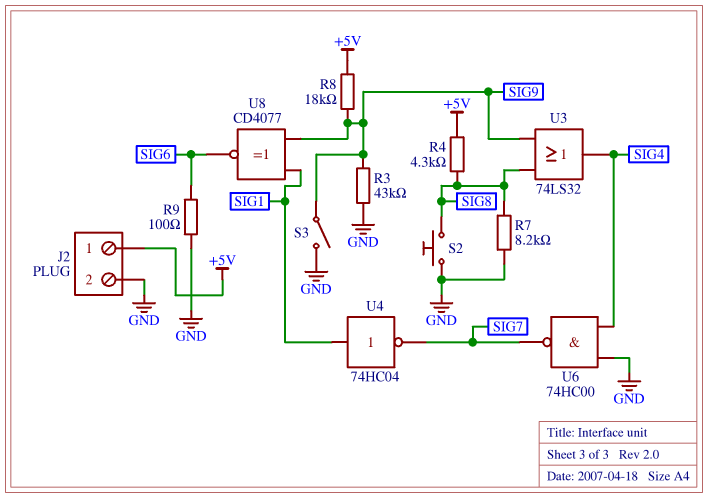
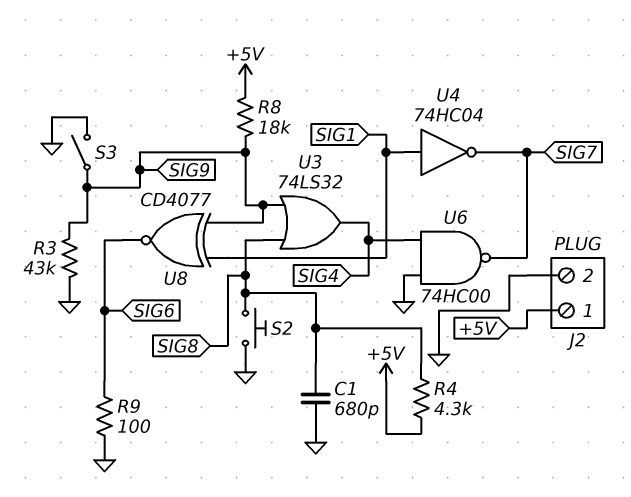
C1: none -> 680pF (GND, SIG8)
R7: 8.2k (GND, SIG8) -> none

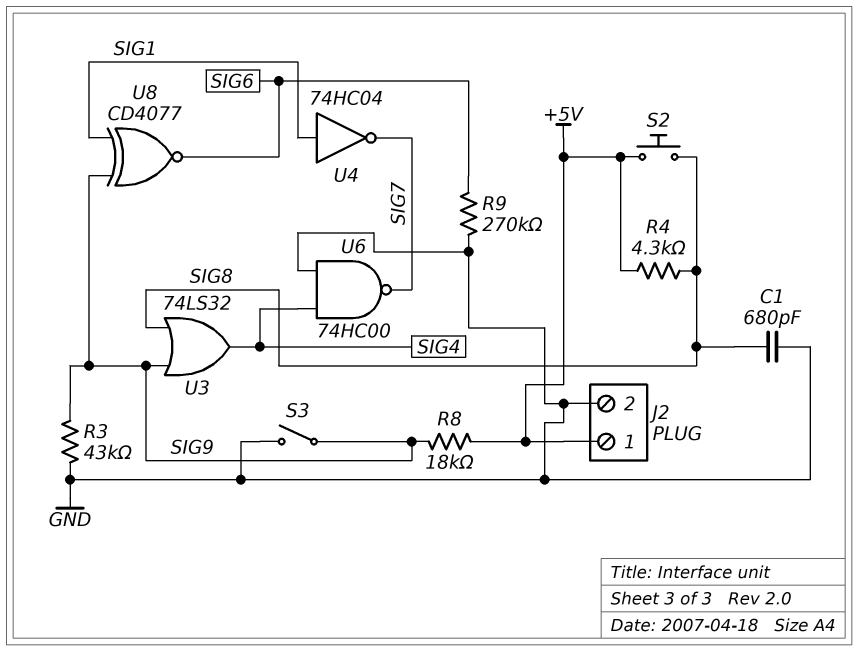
R9: 100 (GND, SIG6) -> 270k (GND, SIG6)
S2: button (GND, SIG8) -> button (+5V, SIG8)

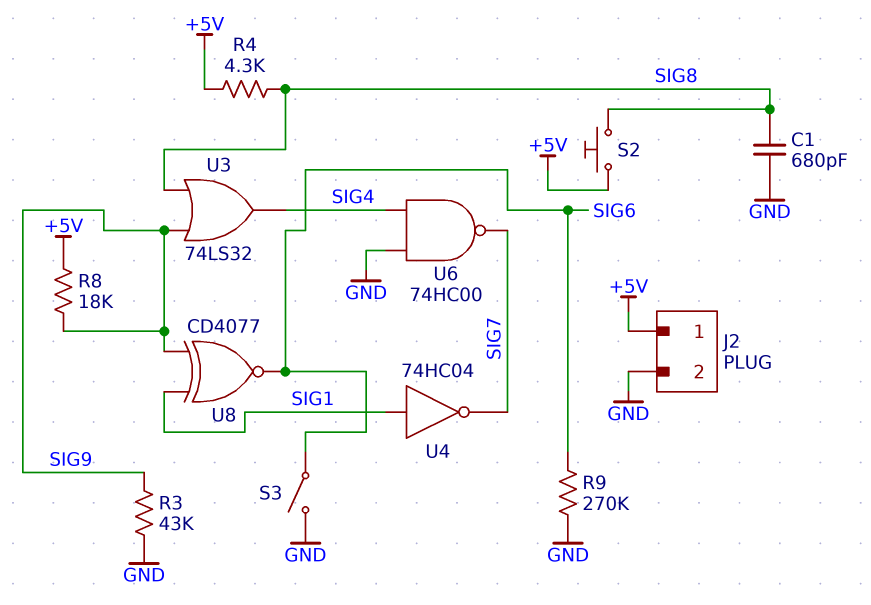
S3: switch (GND, SIG9) -> switch (GND, SIG6)

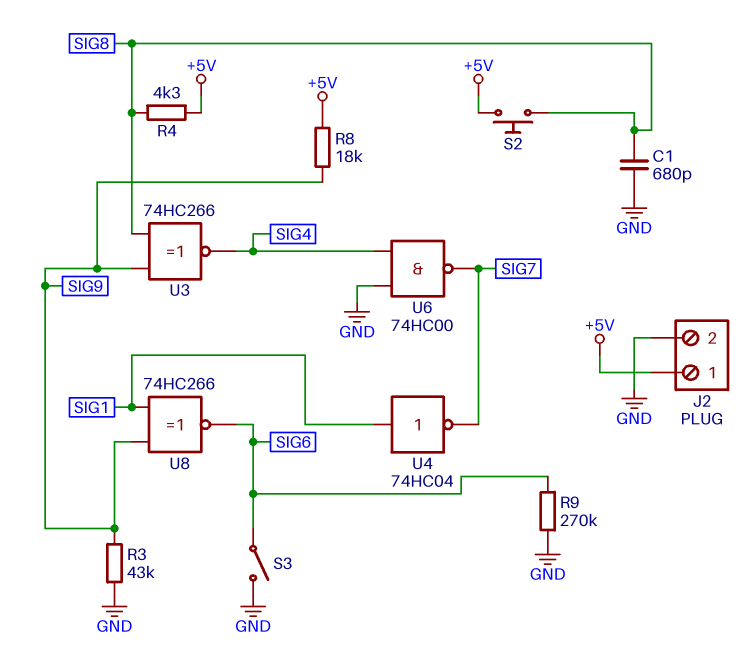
U3: OR 74LS32 (in SIG8, in SIG9, out SIG4) -> XNOR 74HC266 (in SIG8, in SIG9, out SIG4)
U8: XNOR CD4077 (in SIG1, in SIG9, out SIG6) -> XNOR 74HC266 (in SIG1, in SIG9, out SIG6)

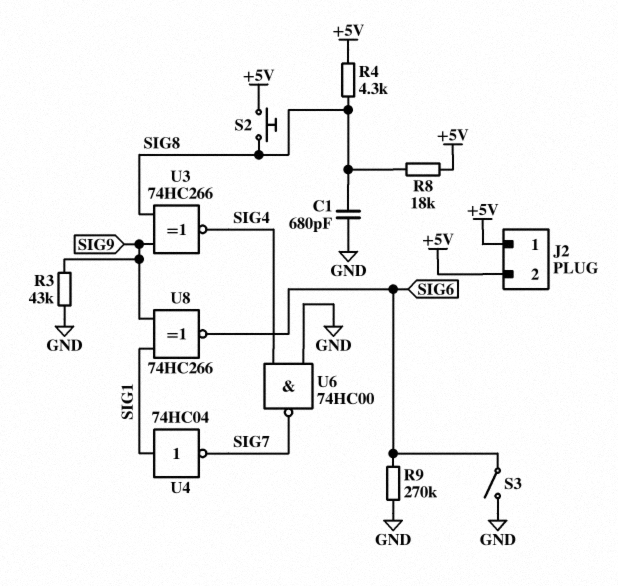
J2 pin 2: GND -> +5V
R8: 18k (+5V, SIG9) -> 18k (+5V, SIG8)

